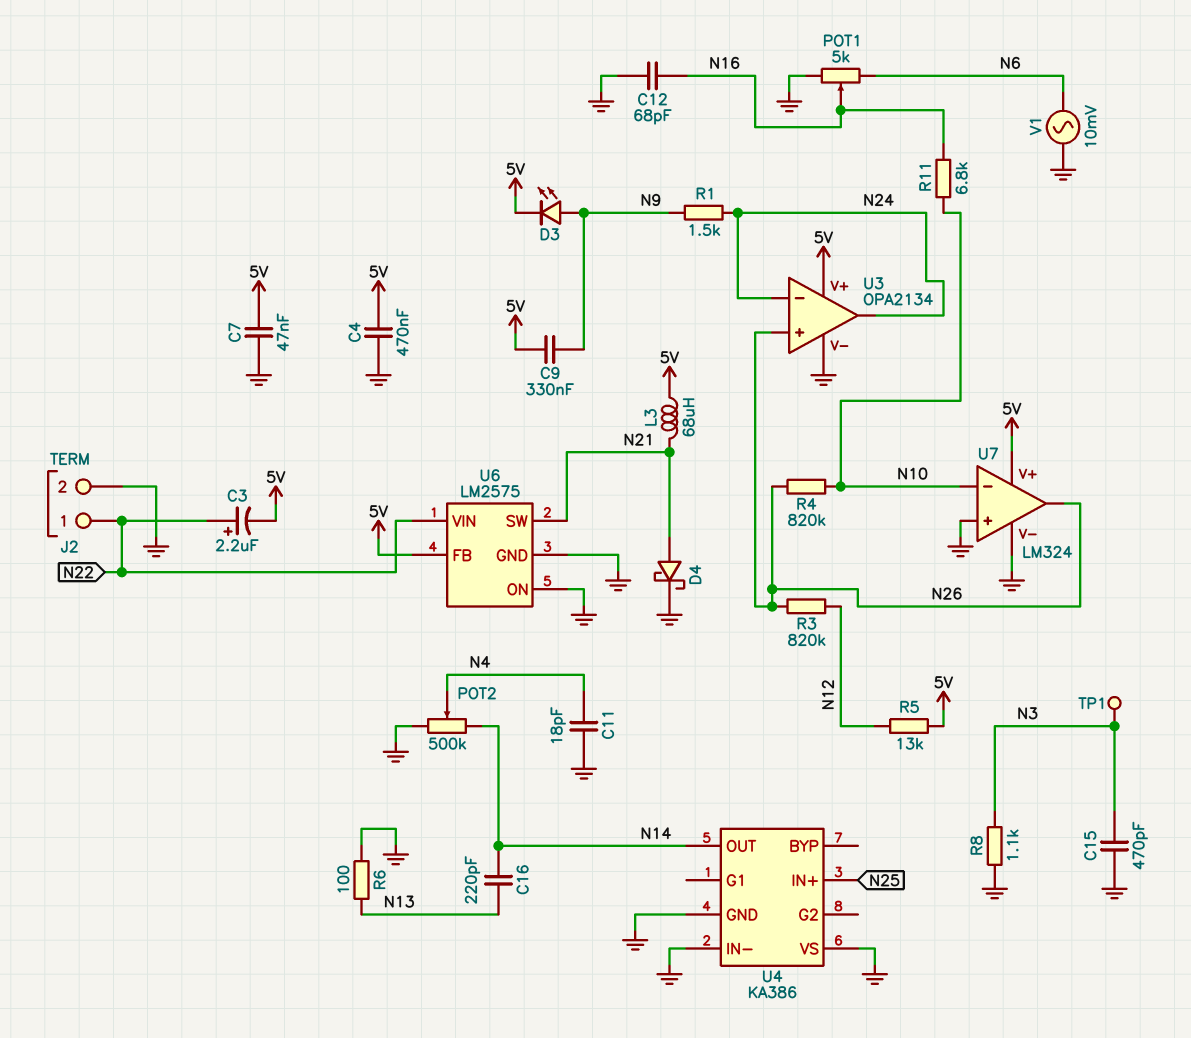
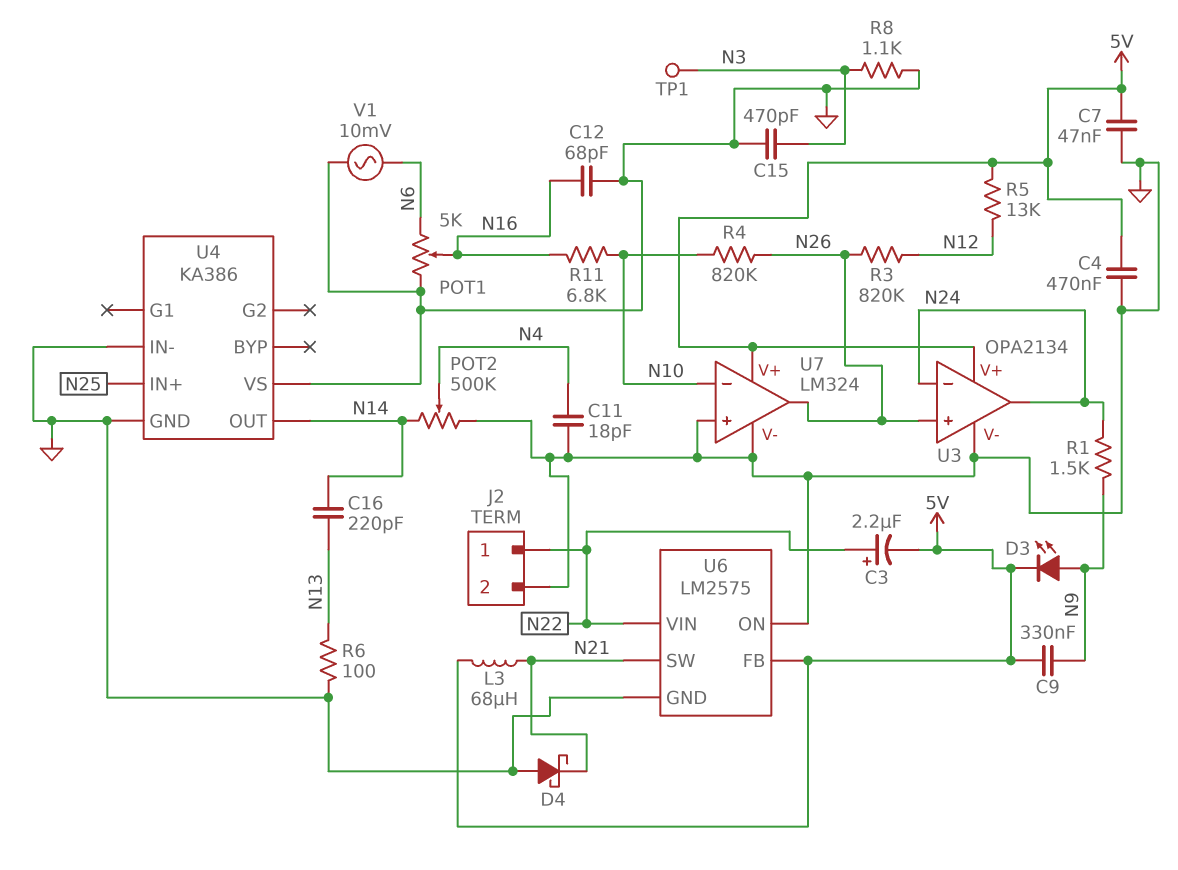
D4: schottky (A N21, K GND) -> schottky (A GND, K N21)

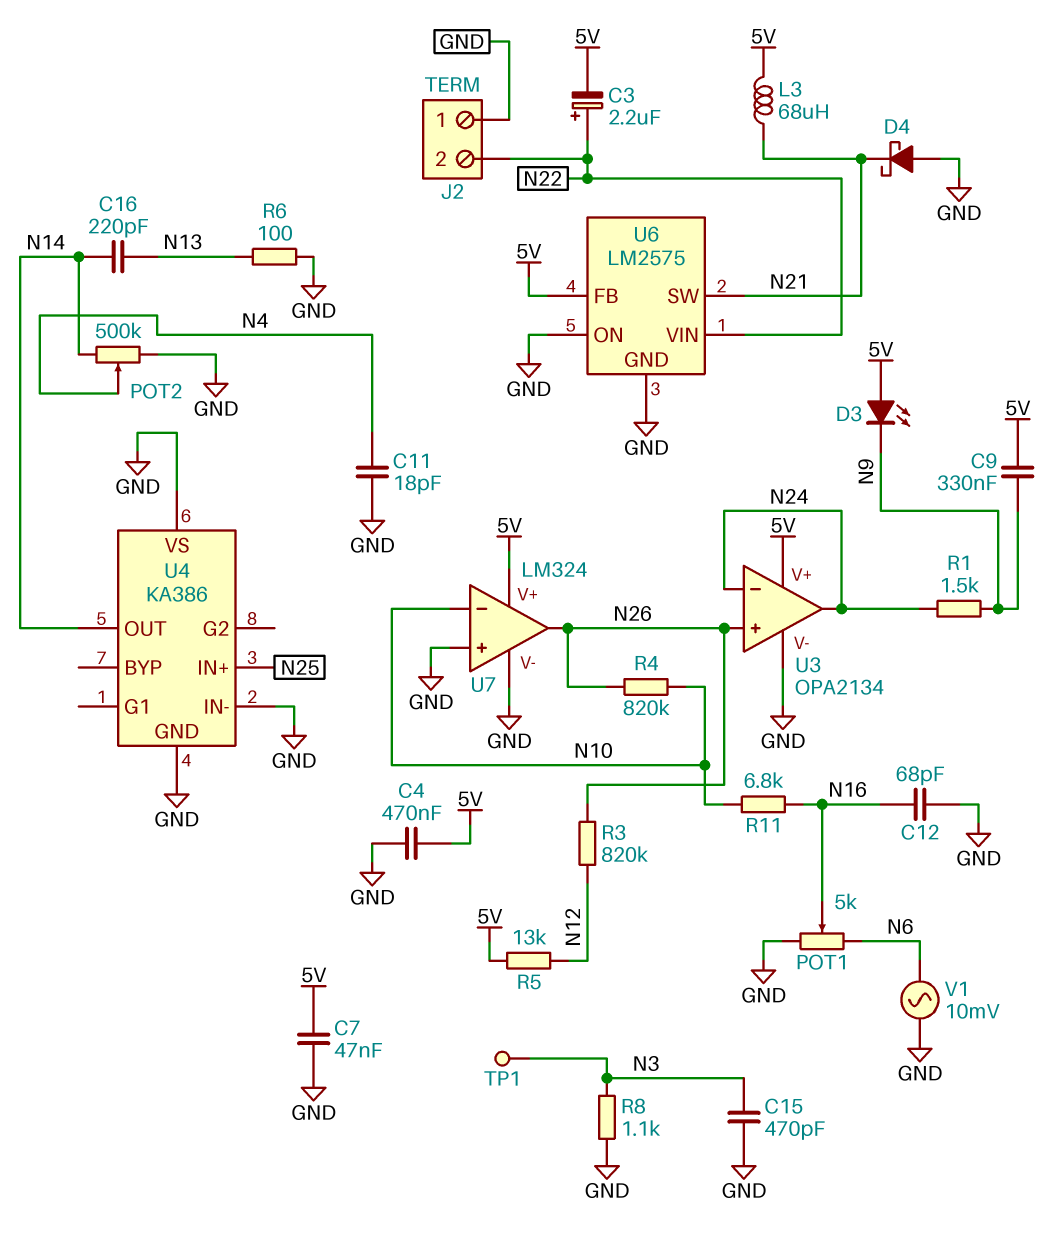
D3: LED (A N9, K 5V) -> LED (A 5V, K N9)
J2 pin 1: N22 -> GND
J2 pin 2: GND -> N22

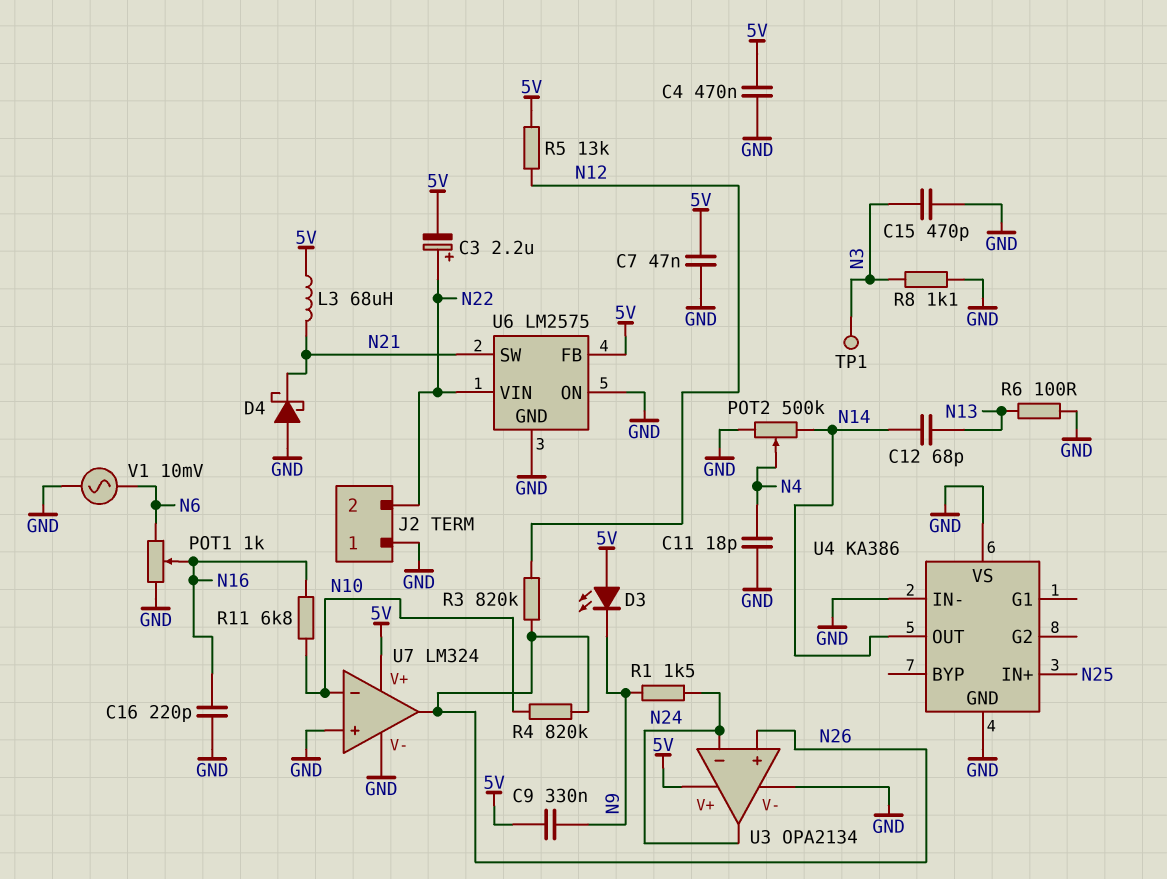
C12: 68pF (GND, N16) -> 68pF (N13, N14)
C16: 220pF (N13, N14) -> 220pF (GND, N16)
POT1: 5k (GND, N6, wiper N16) -> 1k (GND, N6, wiper N16)

